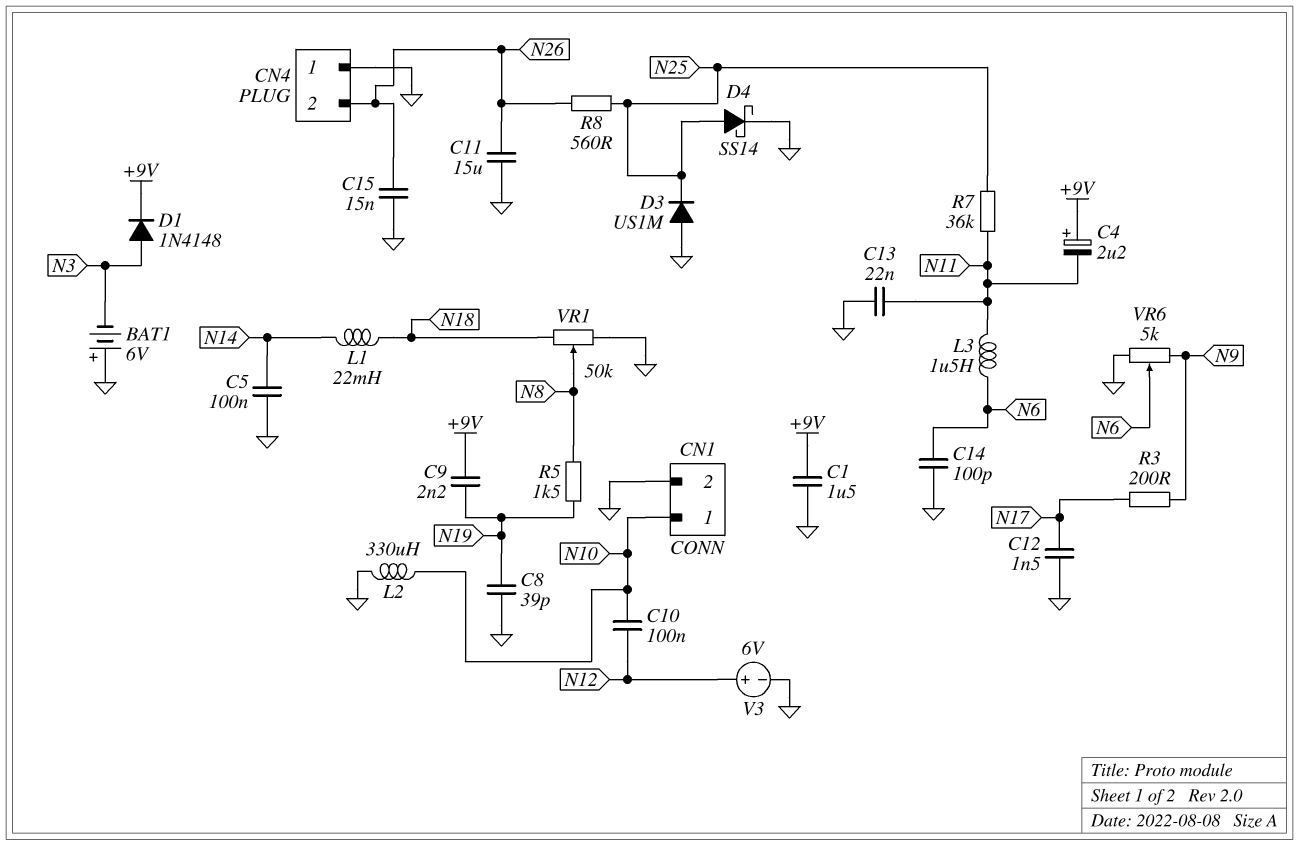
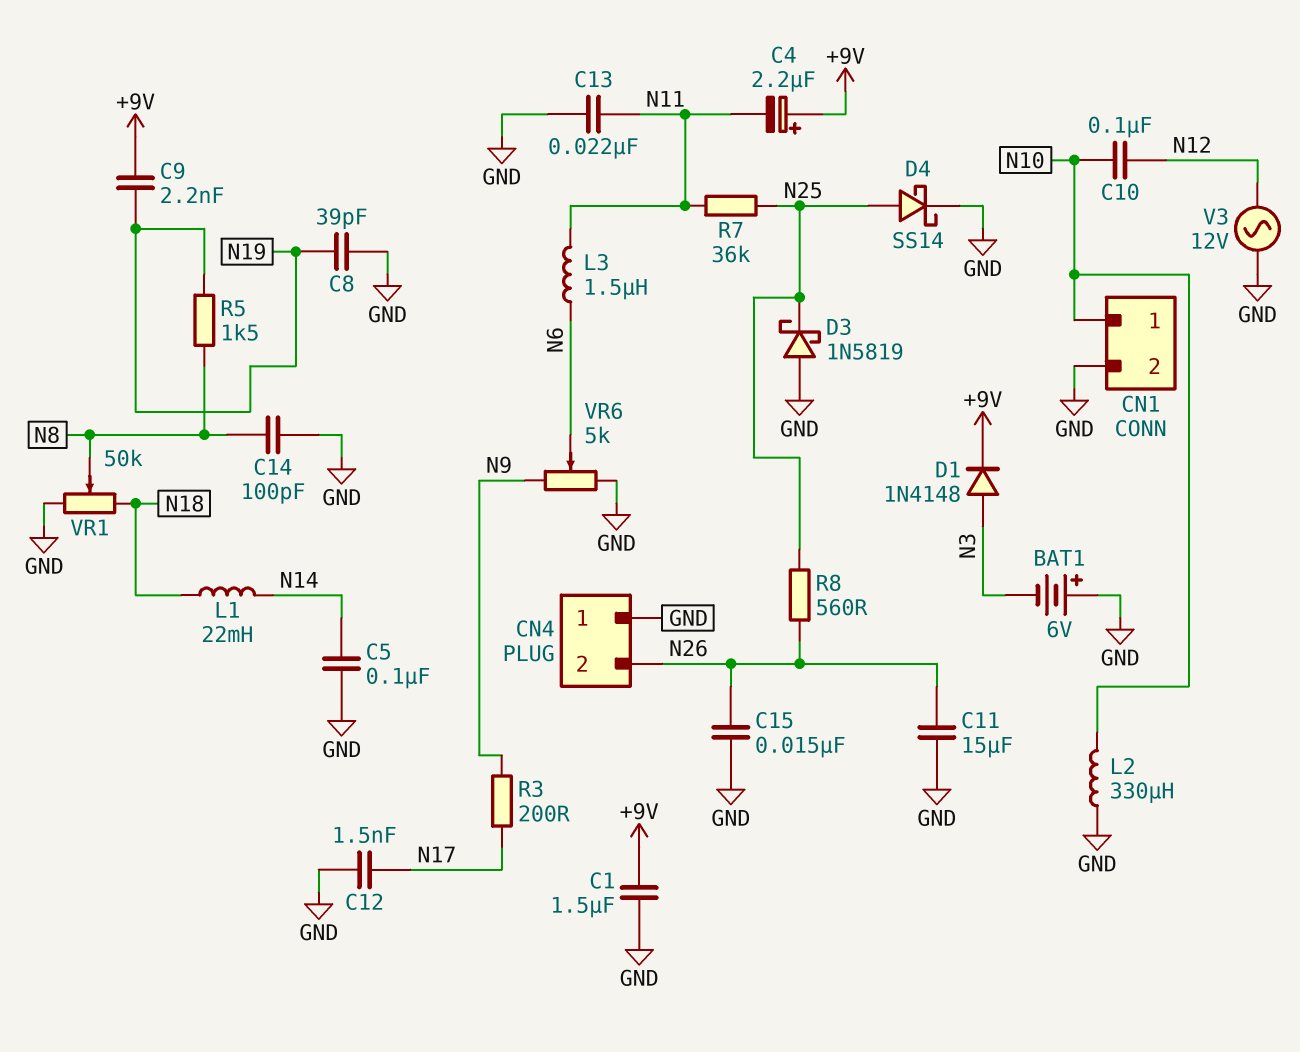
C14: 100pF (GND, N6) -> 100pF (GND, N8)
D3: diode US1M (A GND, K N25) -> schottky 1N5819 (A GND, K N25)
V3: 6V (plus N12, minus GND) -> AC 12V (GND, N12)

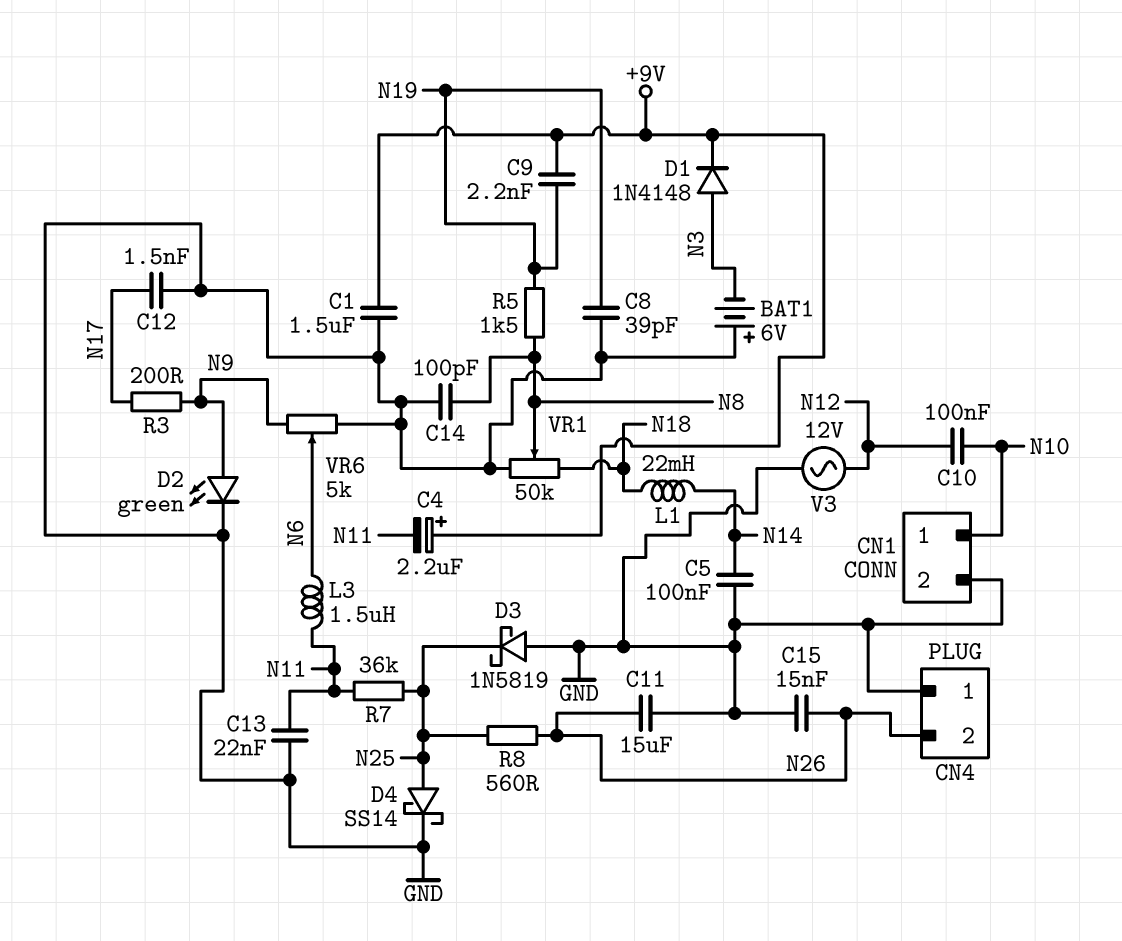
D2: none -> LED green (A N9, K GND)
L2: 330uH (GND, N10) -> none

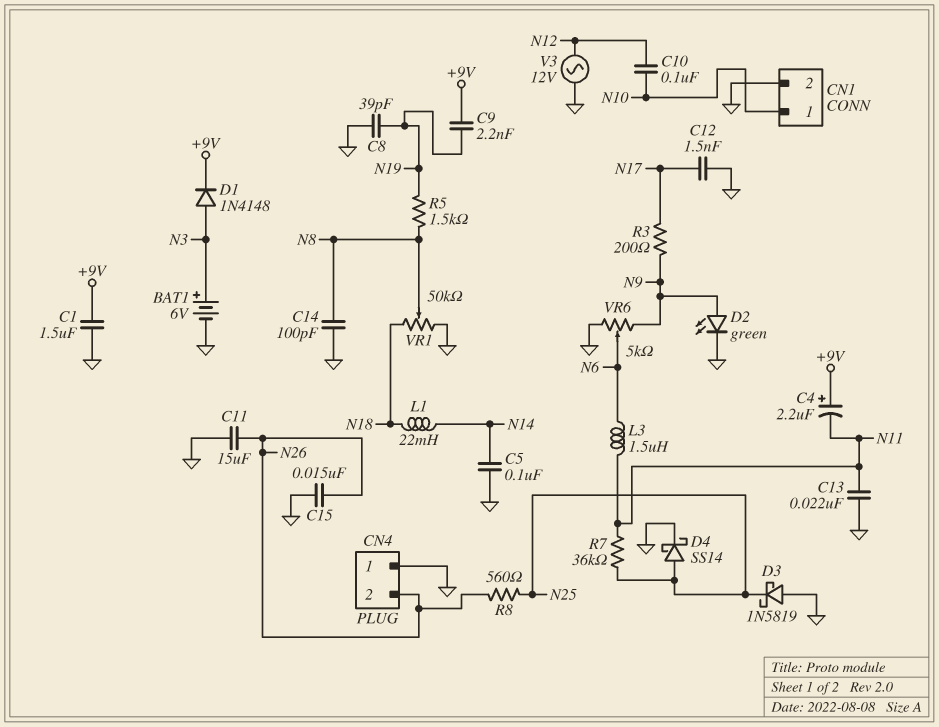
BAT1: 6V (plus GND, minus N3) -> 6V (plus N3, minus GND)

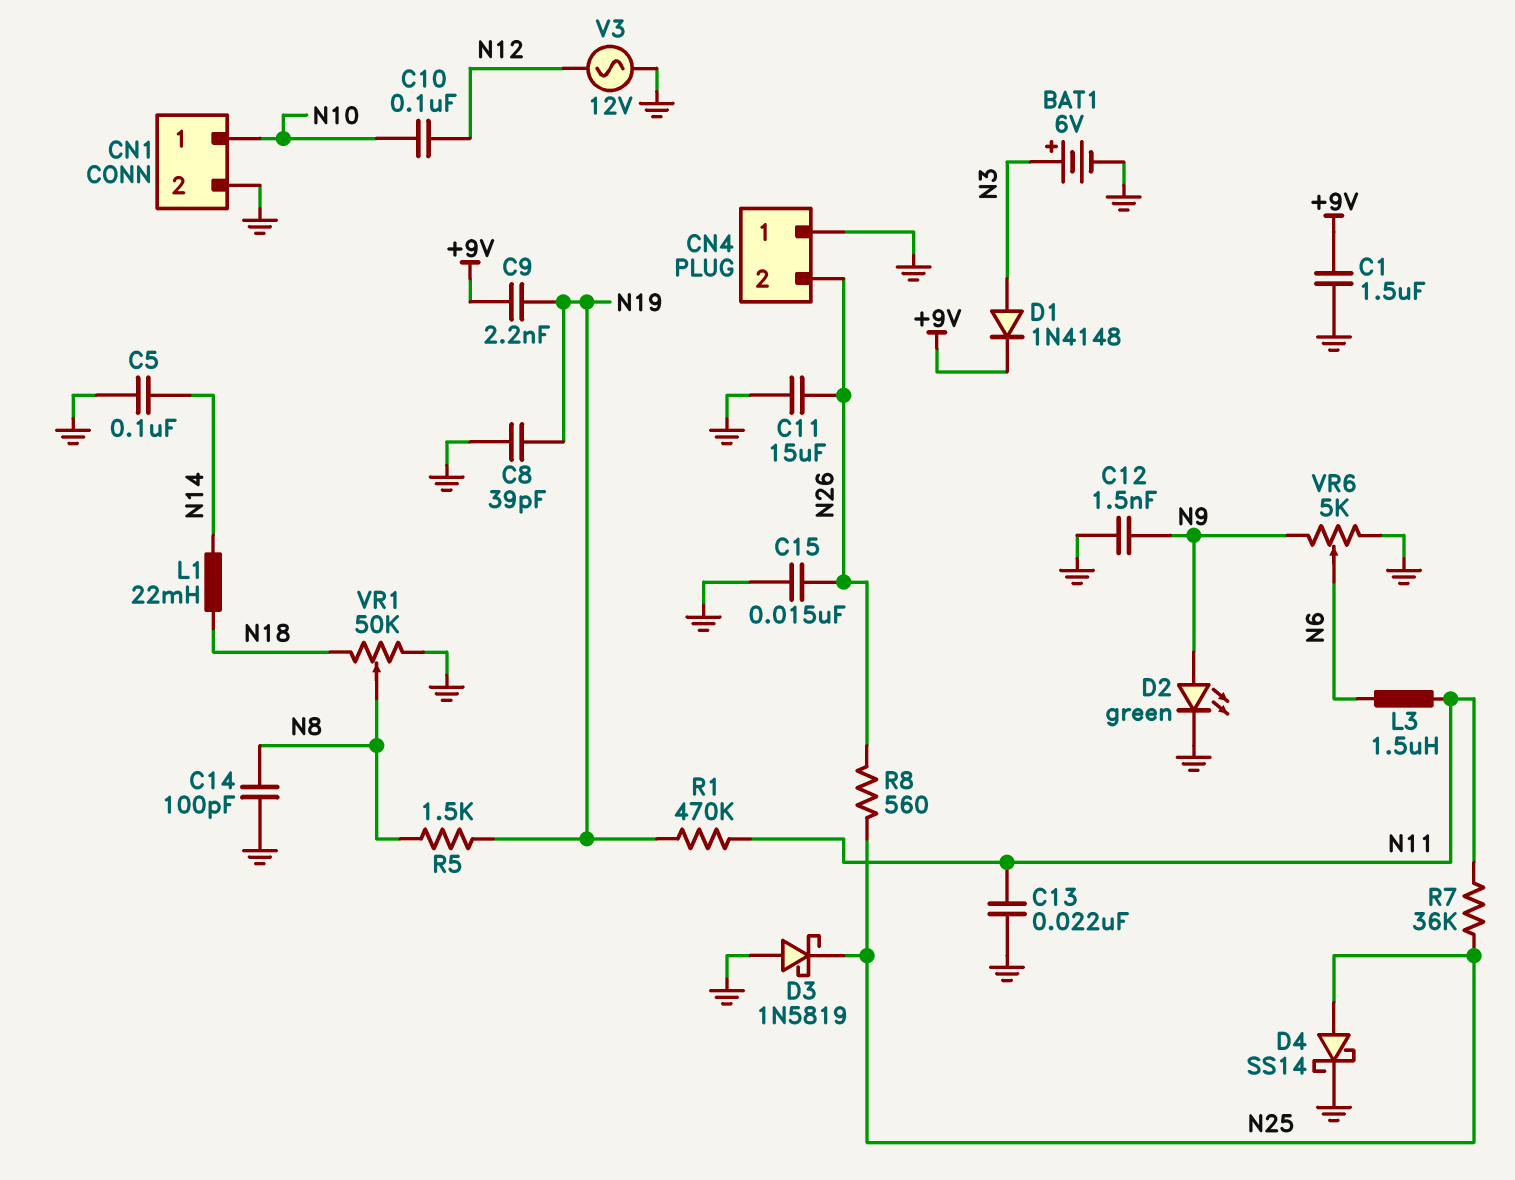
C4: 2.2uF (plus +9V, minus N11) -> none
C12: 1.5nF (GND, N17) -> 1.5nF (GND, N9)
R1: none -> 470k (N11, N19)
R3: 200 (N9, N17) -> none

